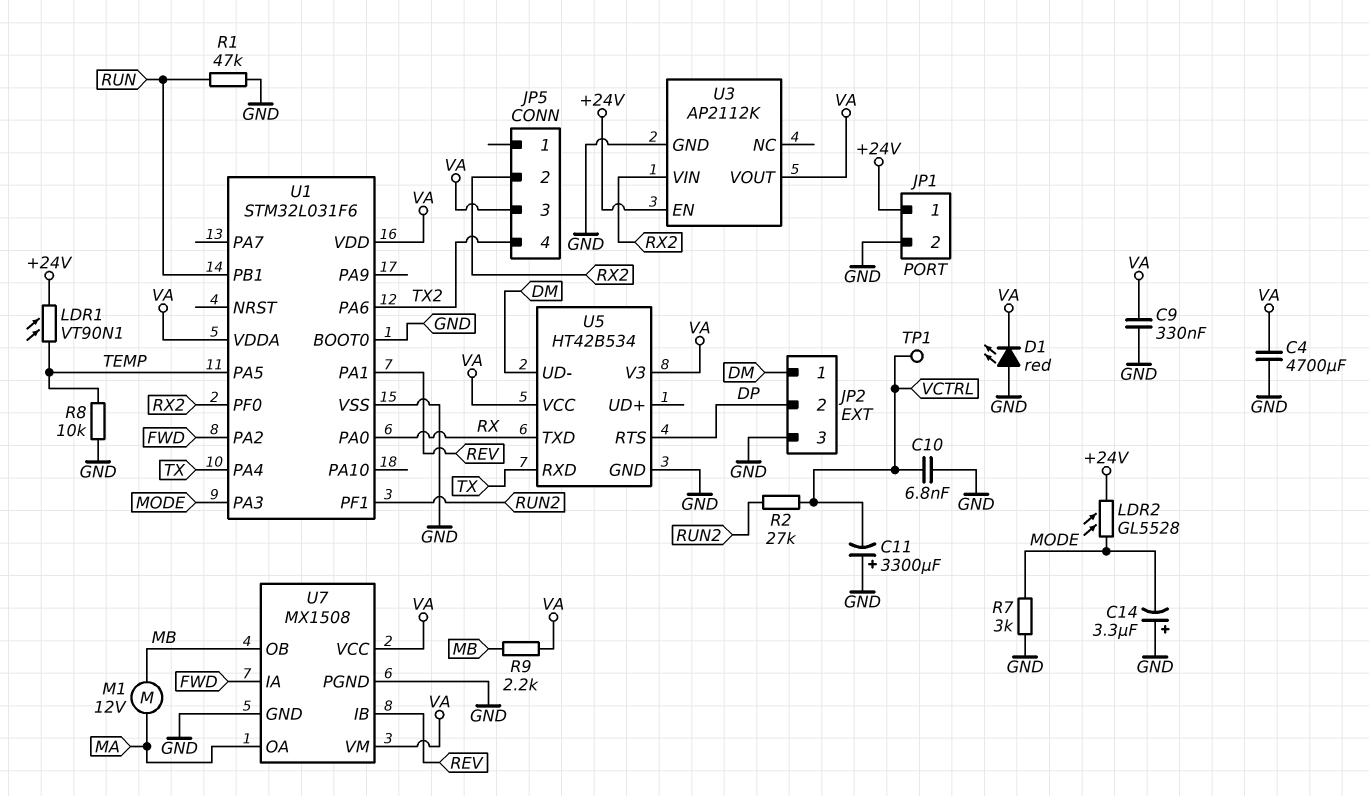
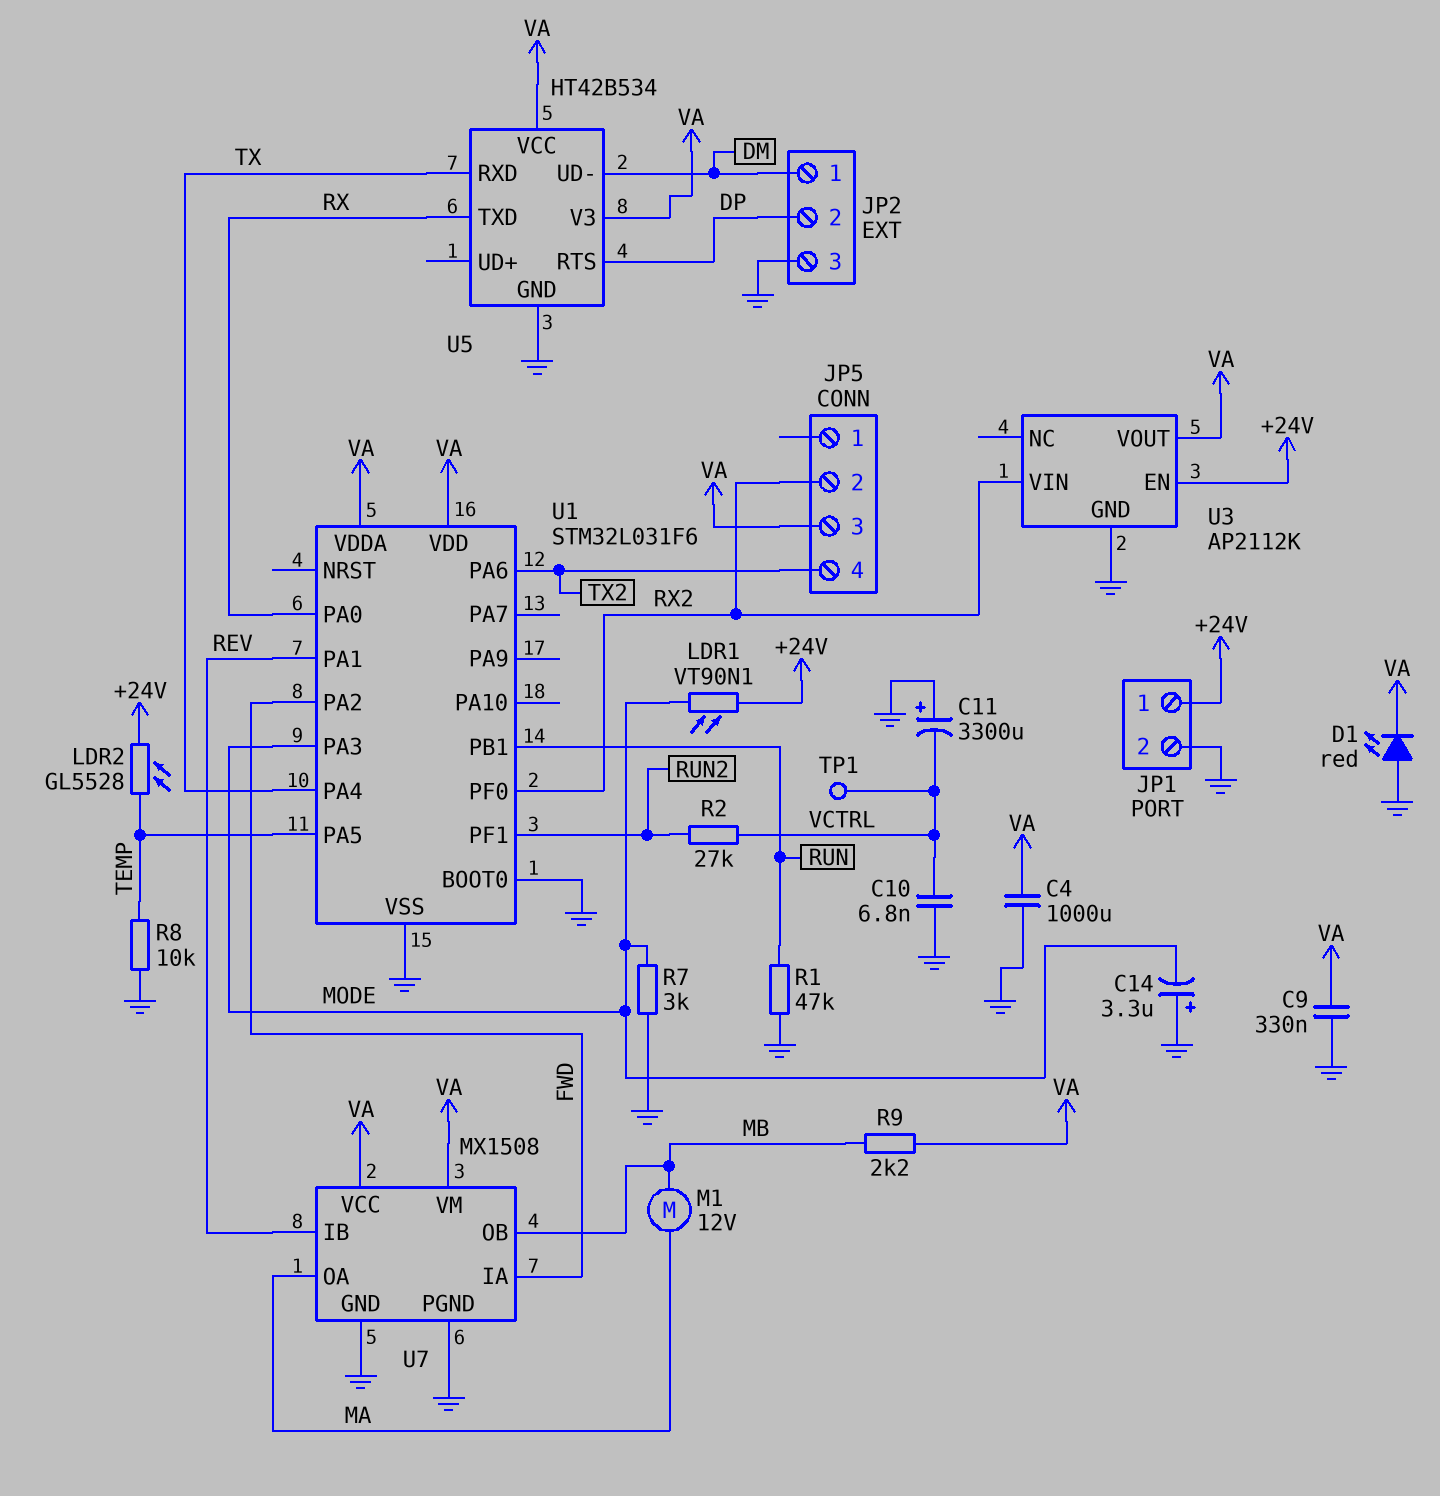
C4: 4700uF (GND, VA) -> 1000uF (GND, VA)
LDR1: VT90N1 (+24V, TEMP) -> VT90N1 (+24V, MODE)
LDR2: GL5528 (+24V, MODE) -> GL5528 (+24V, TEMP)

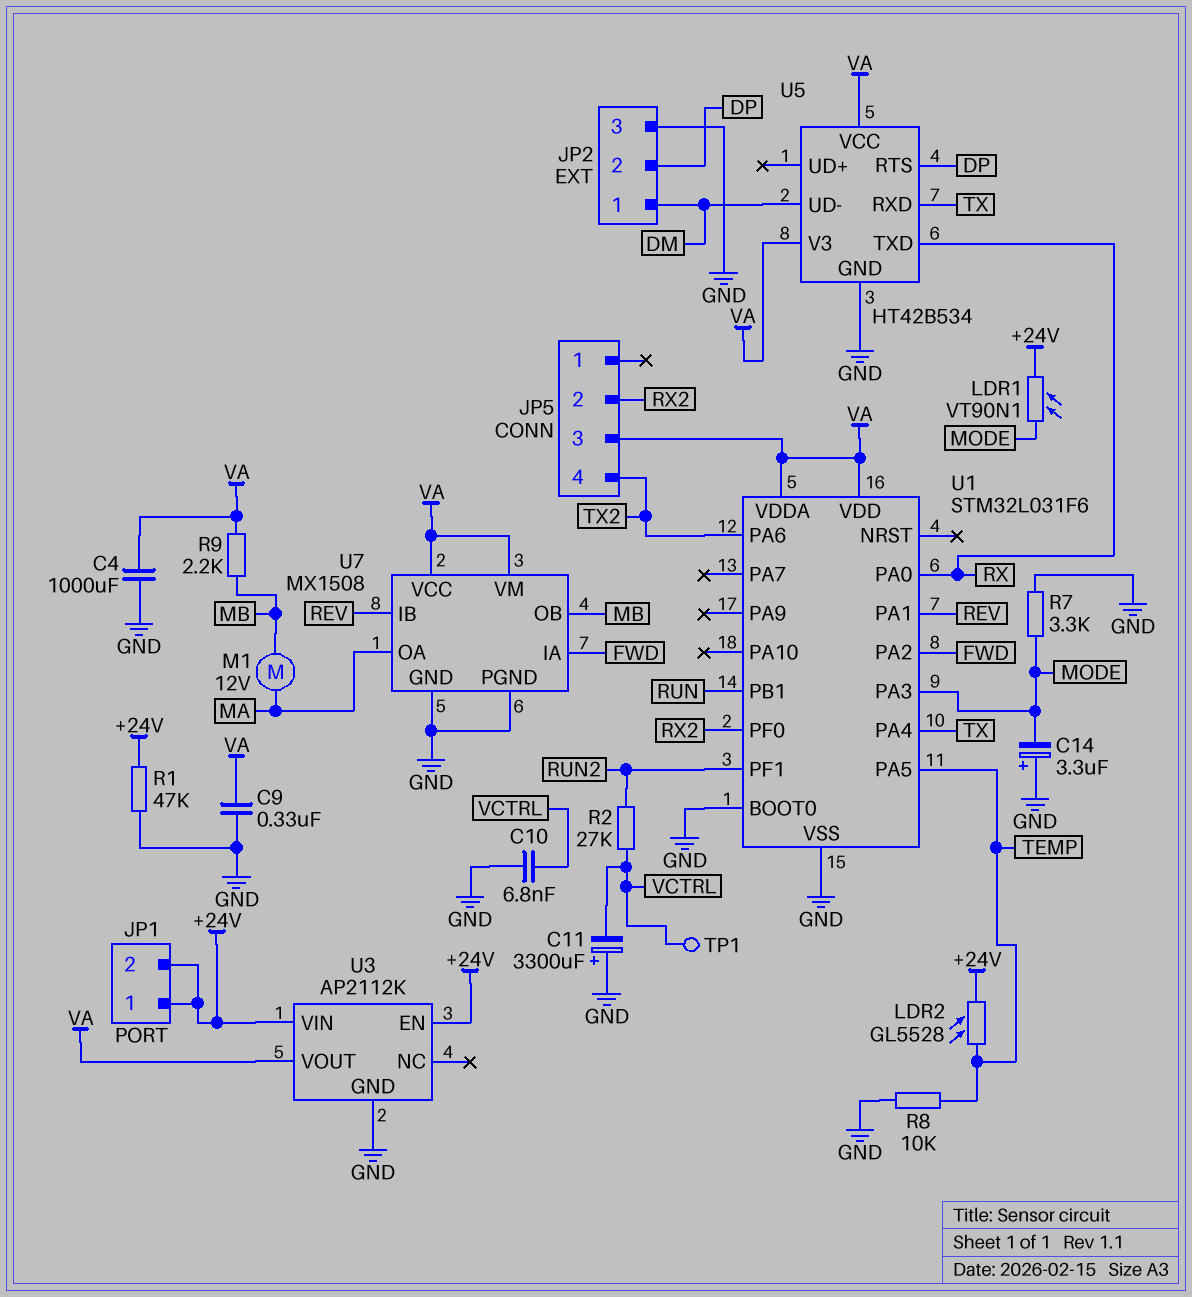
D1: LED red (A GND, K VA) -> none
JP1 pin 2: GND -> +24V
R1: 47k (GND, RUN) -> 47k (+24V, GND)
R7: 3k (GND, MODE) -> 3.3k (GND, MODE)
U3 pin VIN: RX2 -> +24V

